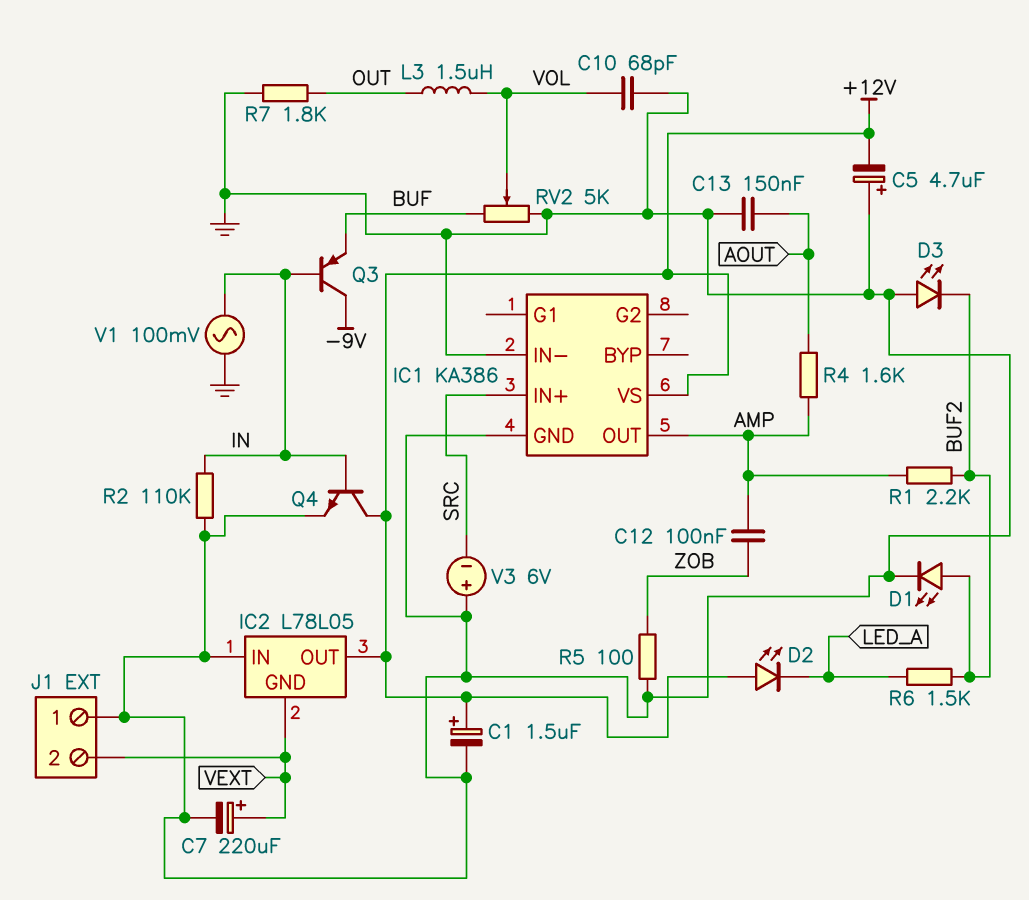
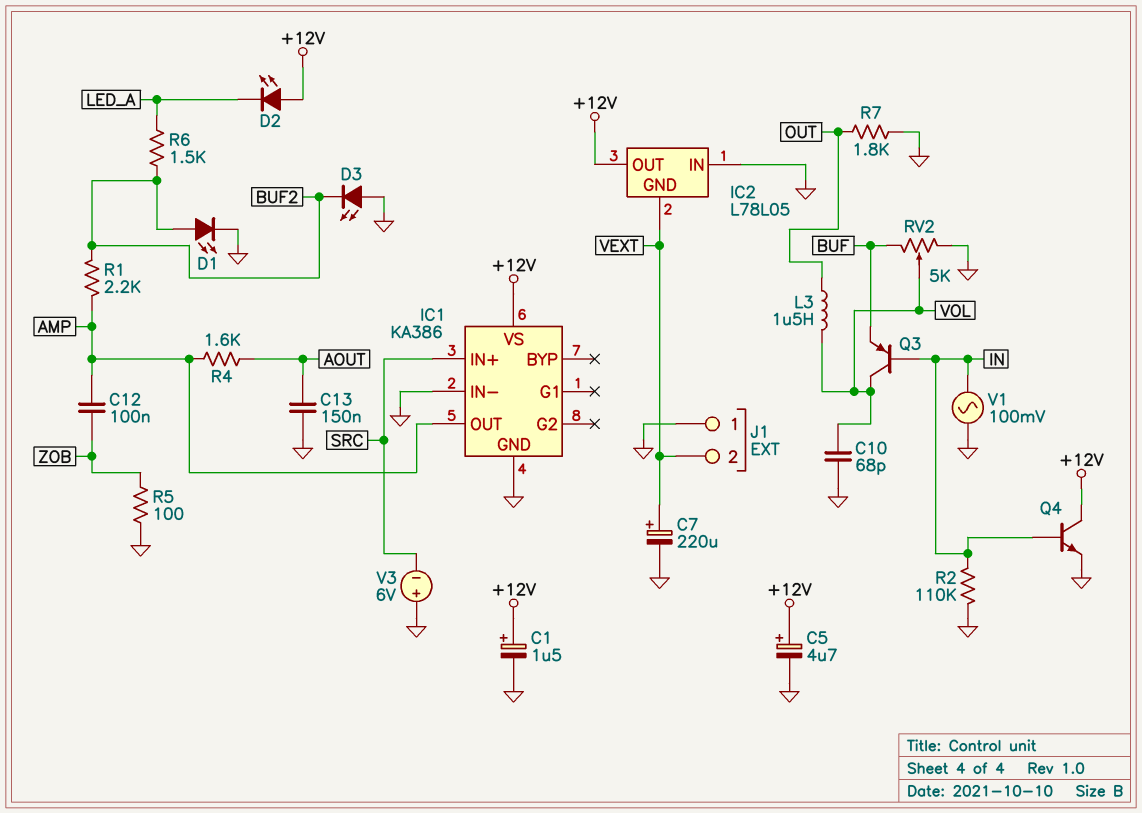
C5: 4.7uF (plus GND, minus +12V) -> 4.7uF (plus +12V, minus GND)
Q3: PNP (B IN, C -9V, E BUF) -> PNP (B IN, C VOL, E BUF)

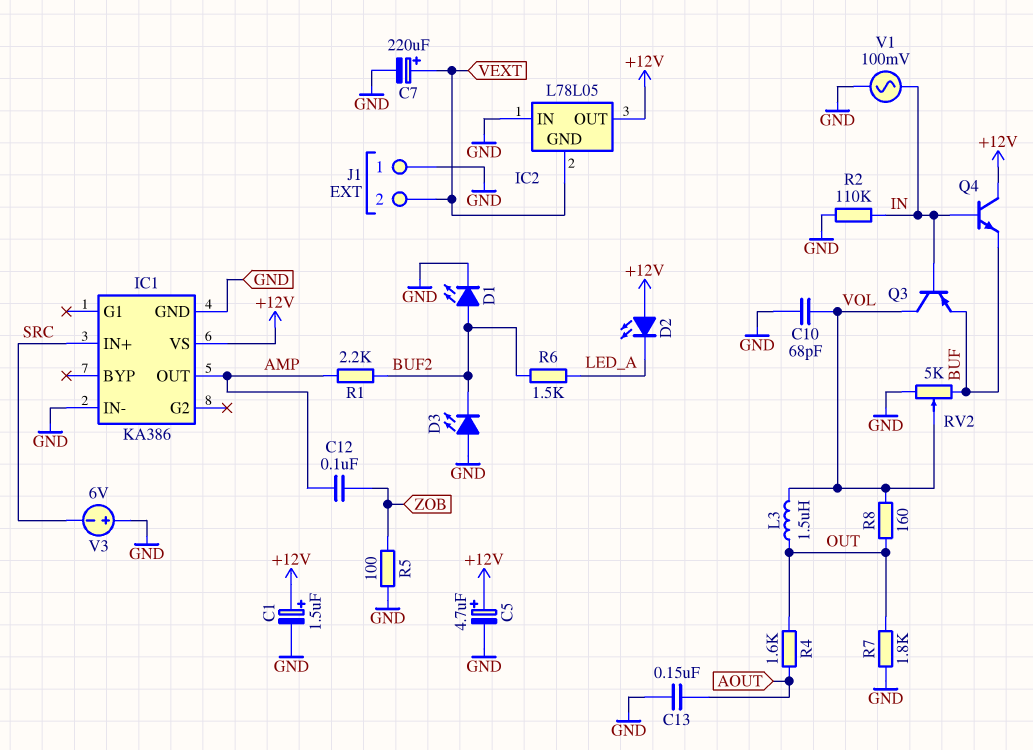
Q4: NPN (B IN, C +12V, E GND) -> NPN (B IN, C +12V, E BUF)
R4: 1.6k (AMP, AOUT) -> 1.6k (AOUT, OUT)
R8: none -> 160 (OUT, VOL)

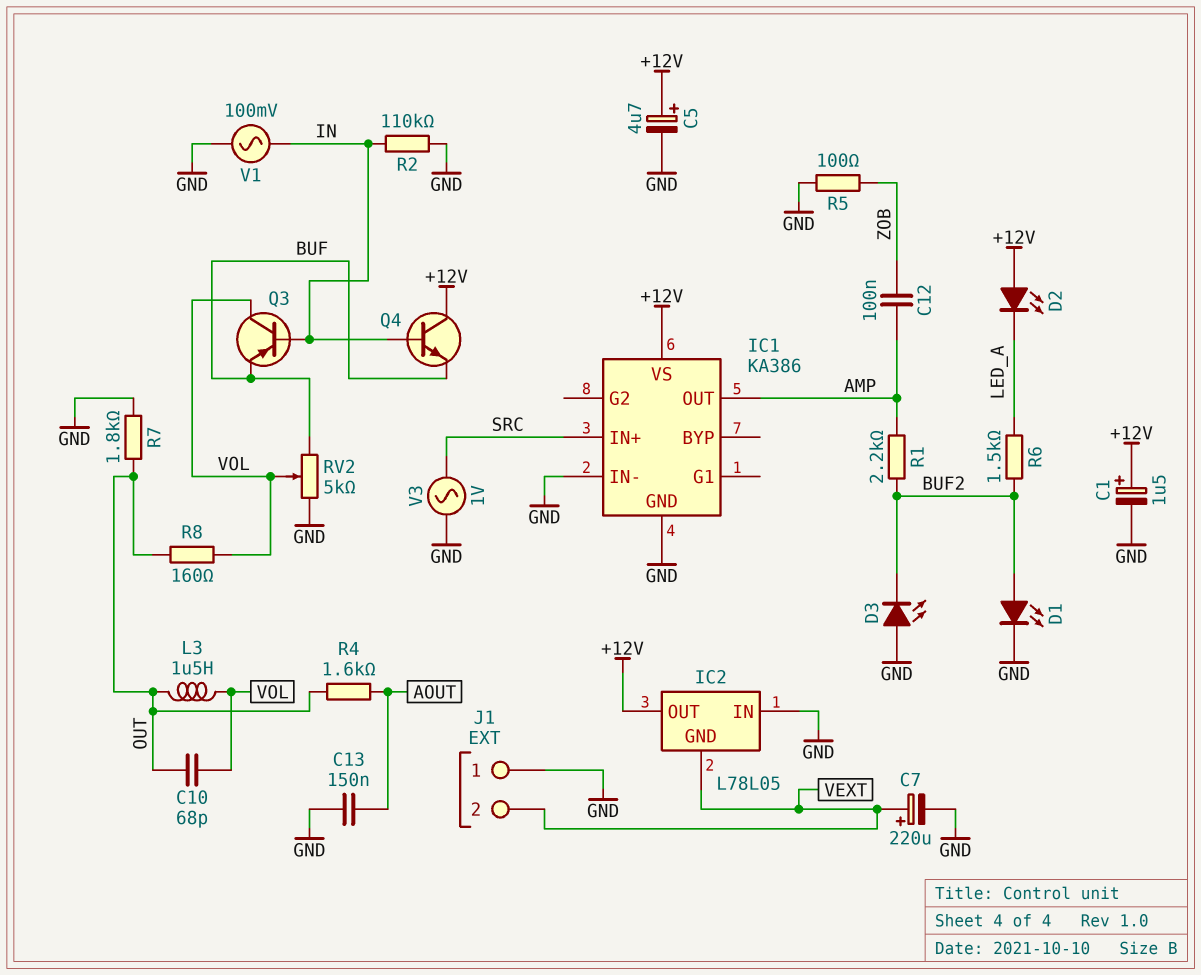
C10: 68pF (GND, VOL) -> 68pF (OUT, VOL)
V3: 6V (plus GND, minus SRC) -> AC 1V (GND, SRC)

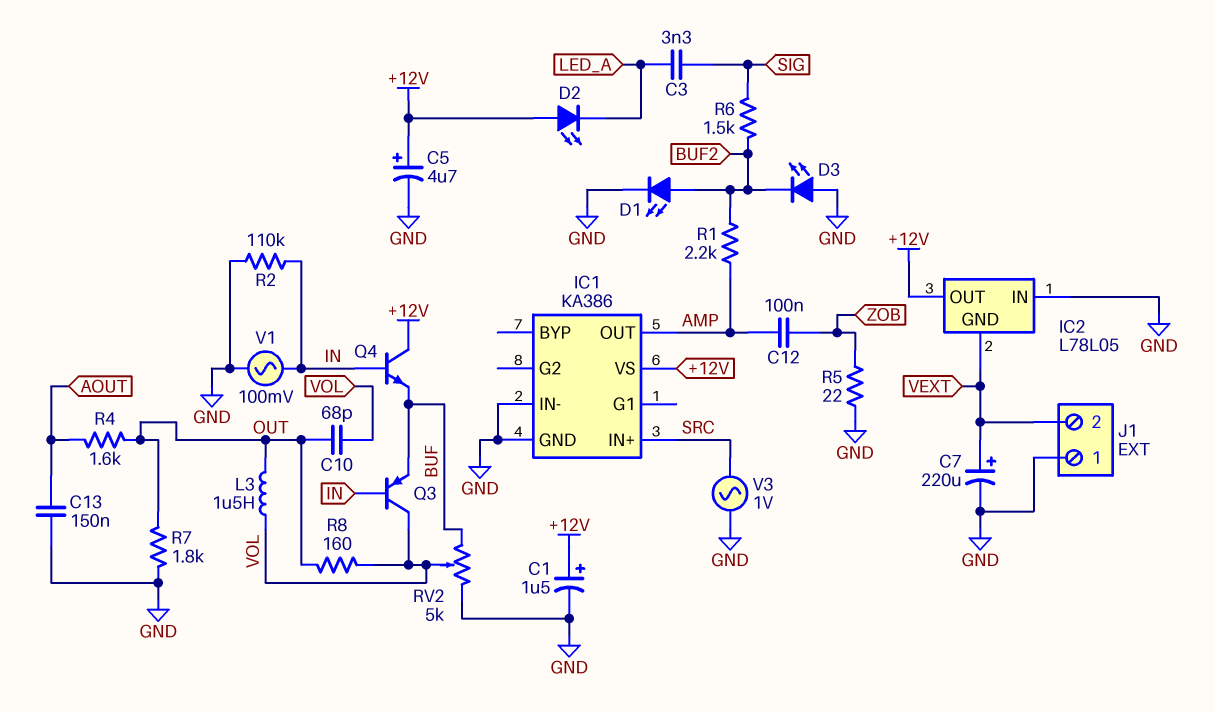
C3: none -> 3.3nF (LED_A, SIG)
R5: 100 (GND, ZOB) -> 22 (GND, ZOB)
R6: 1.5k (BUF2, LED_A) -> 1.5k (BUF2, SIG)

